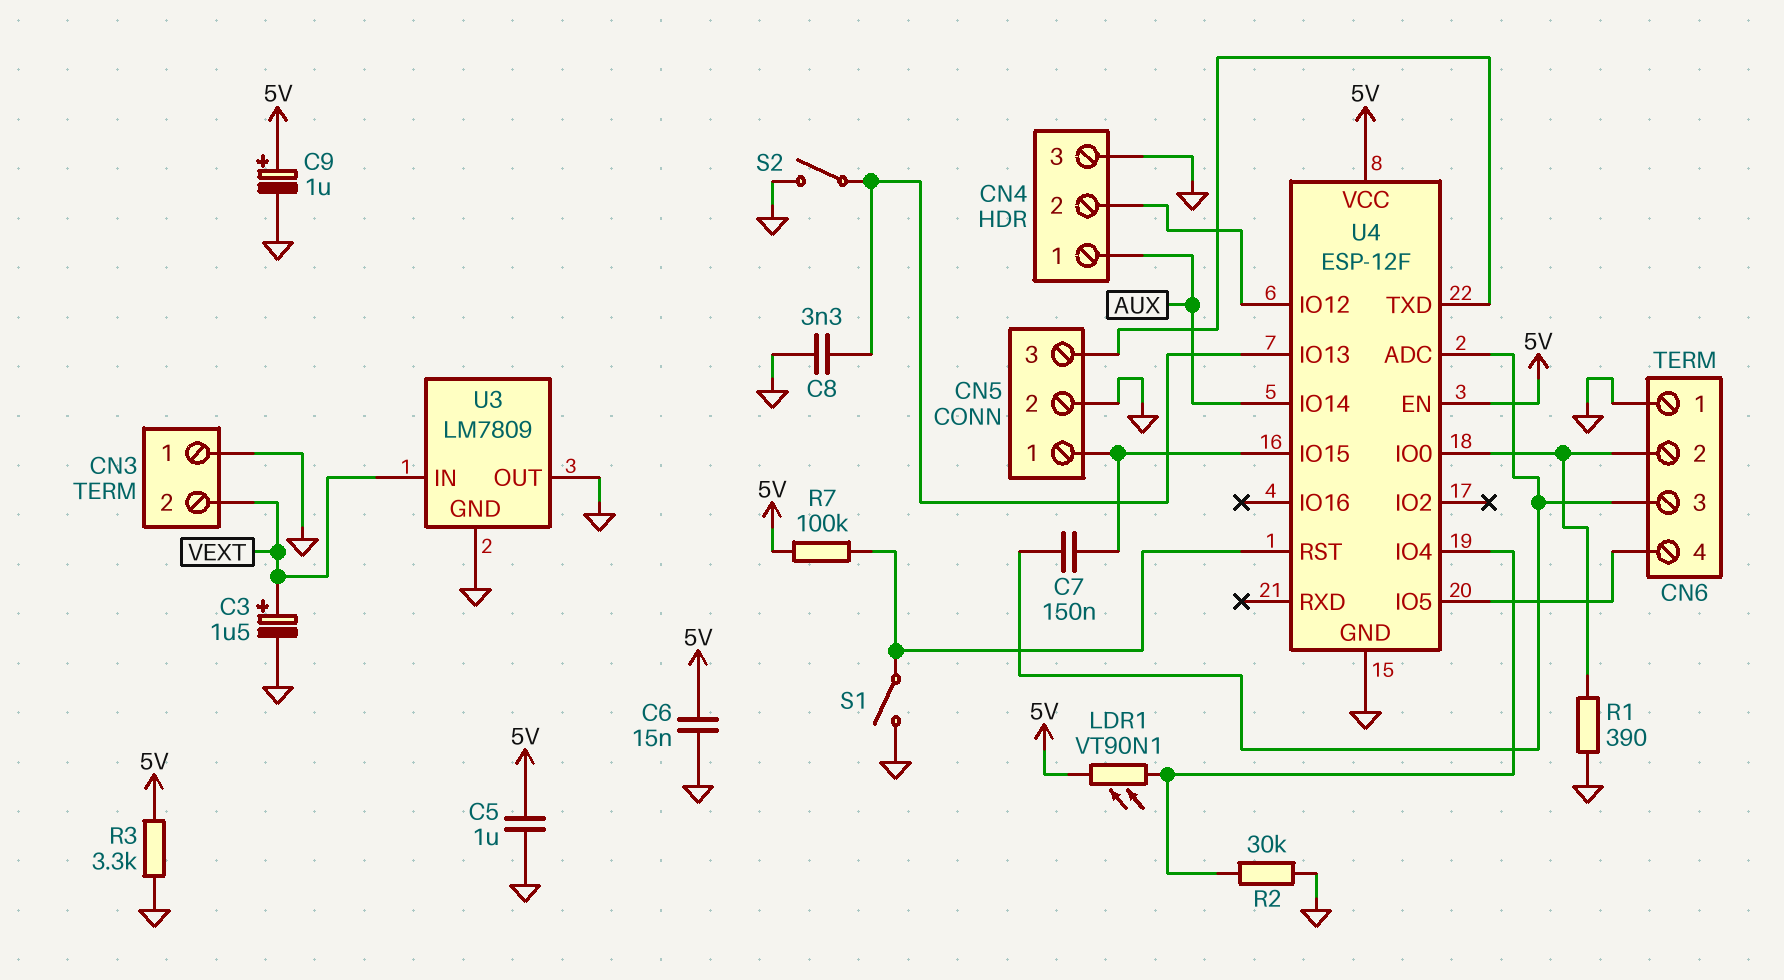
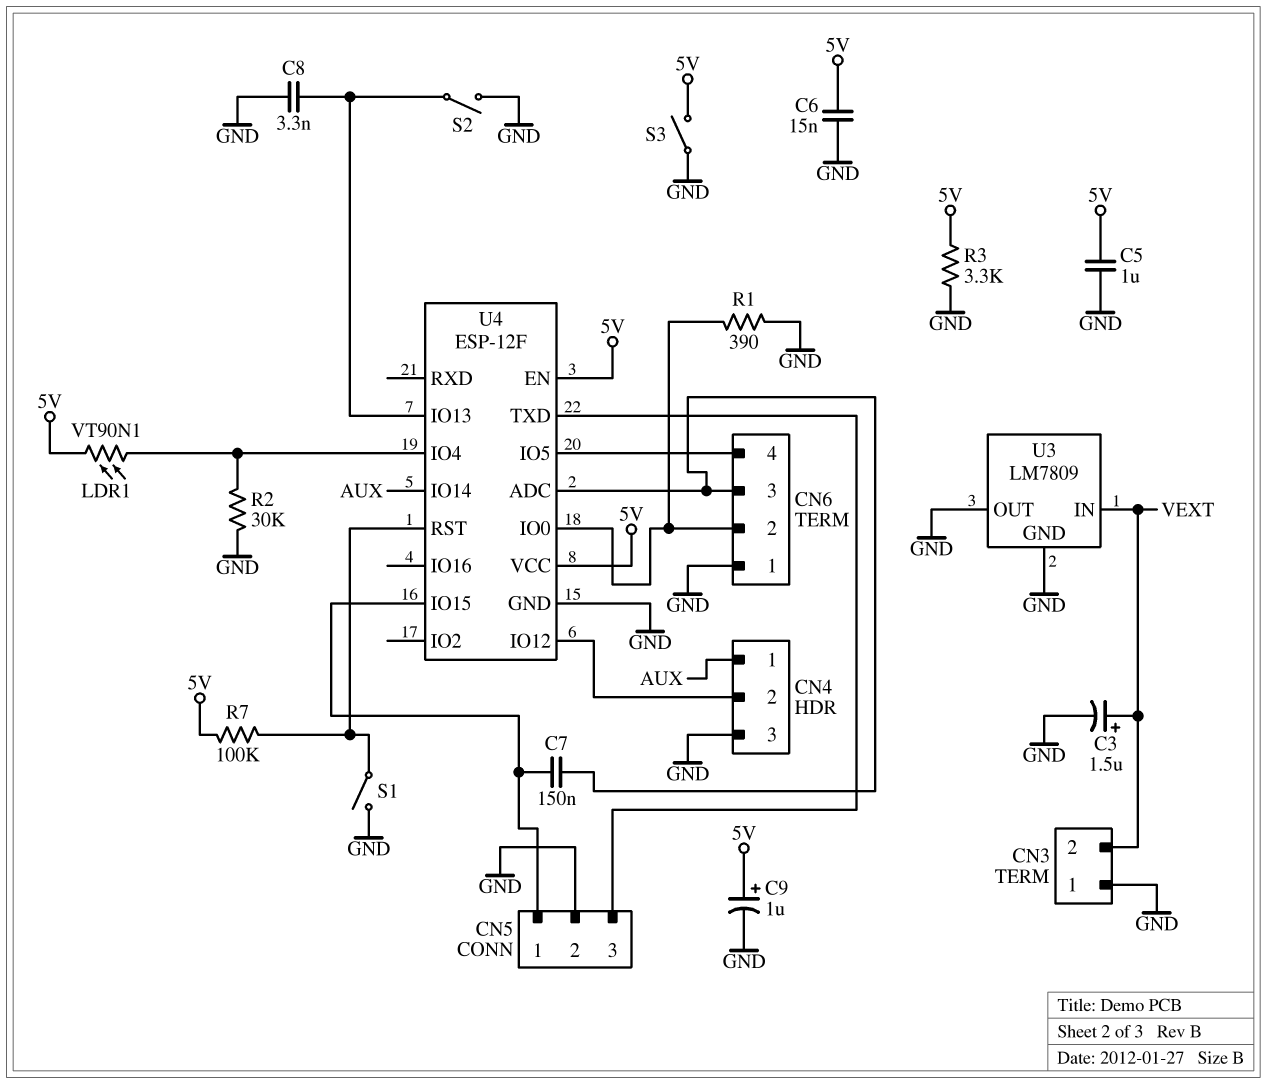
S3: none -> switch (5V, GND)

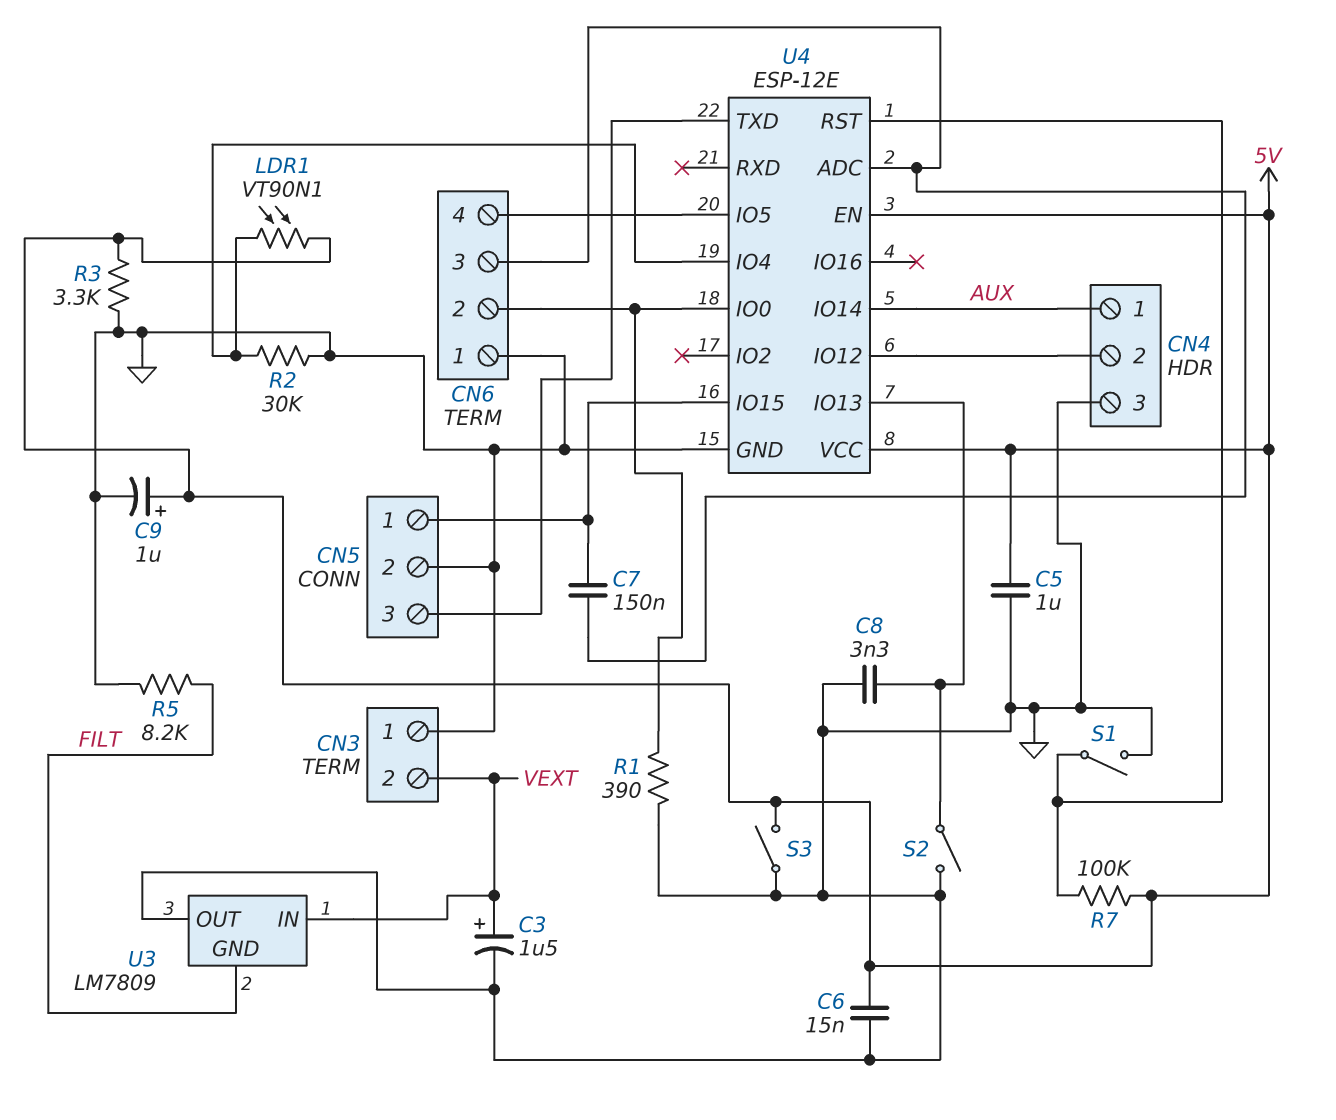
R5: none -> 8.2k (FILT, GND)
U3 pin GND: GND -> FILT
U4: ESP-12F -> ESP-12E

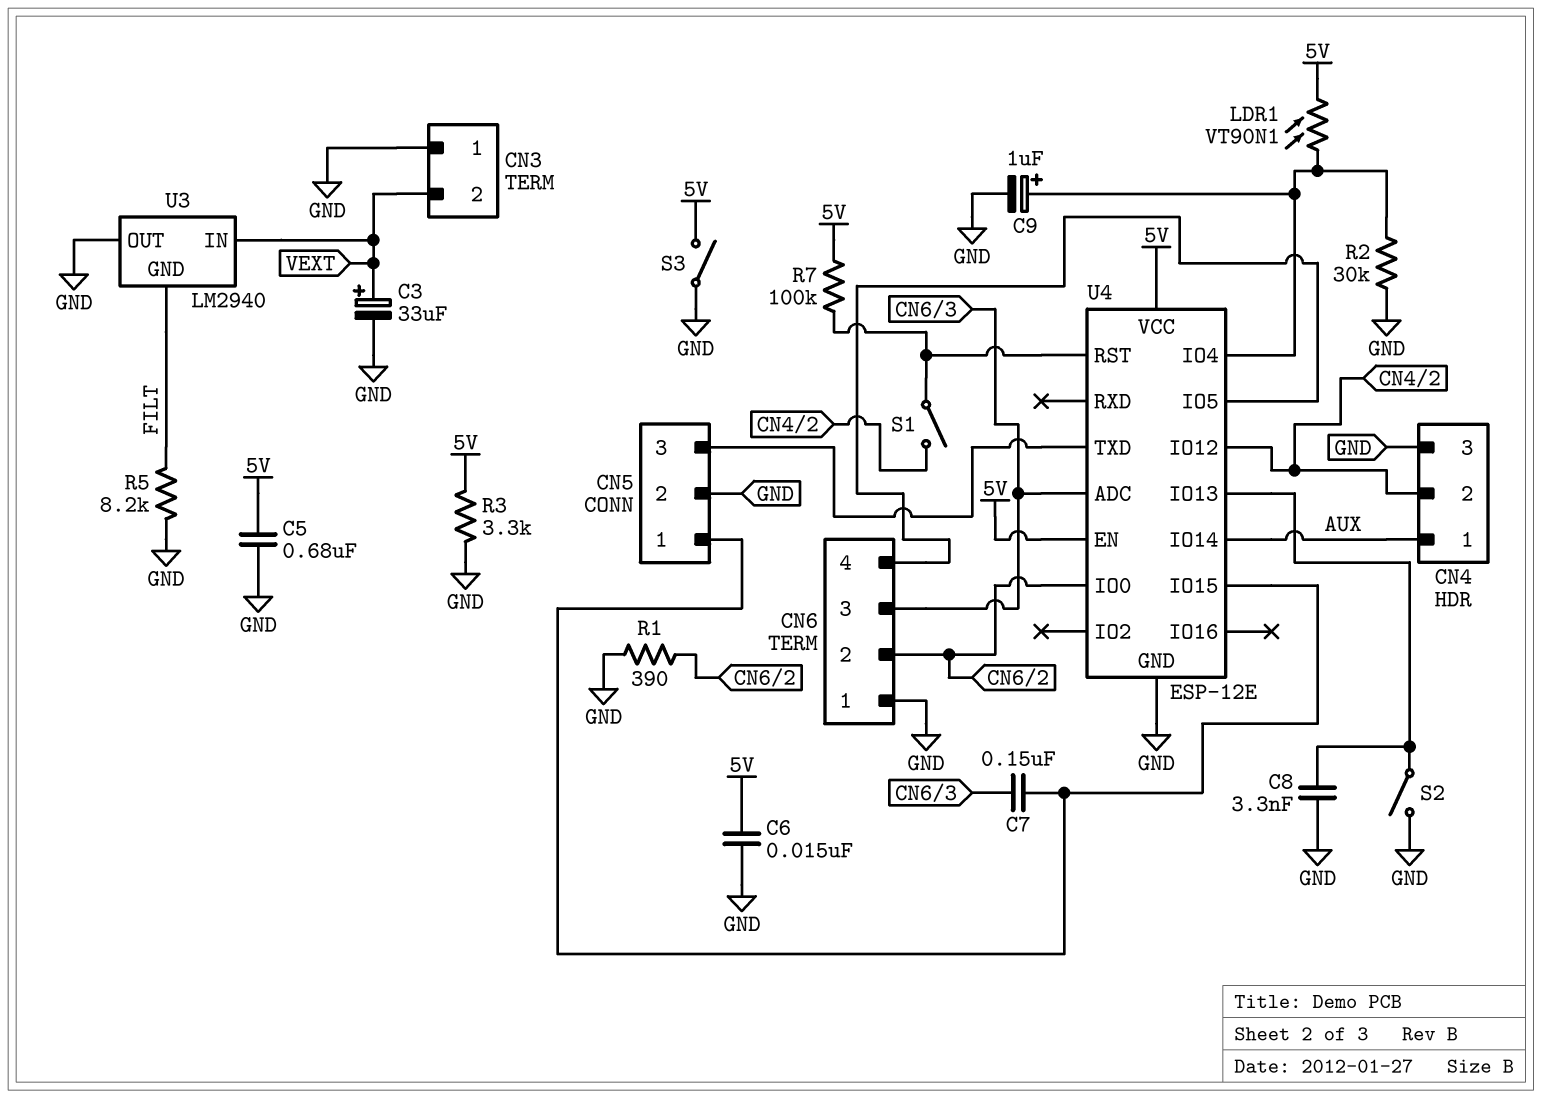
C3: 1.5uF (plus VEXT, minus GND) -> 33uF (plus VEXT, minus GND)
C5: 1uF (5V, GND) -> 680nF (5V, GND)
C9: 1uF (plus 5V, minus GND) -> 1uF (plus U4/IO4, minus GND)
S1: switch (GND, U4/RST) -> switch (CN4/2, U4/RST)
U3: LM7809 -> LM2940

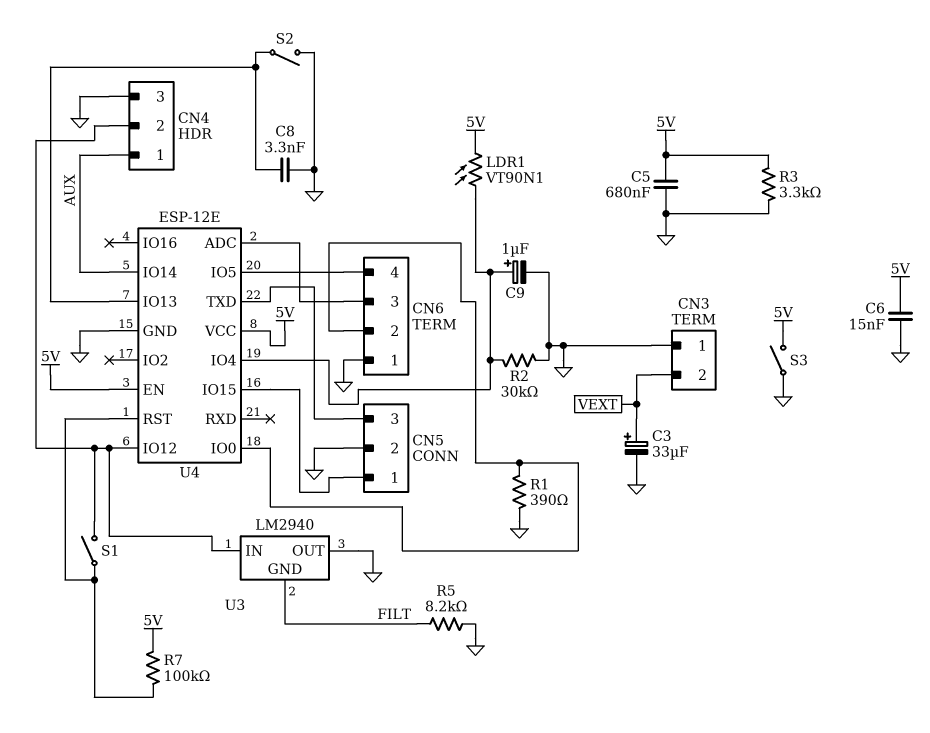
C7: 150nF (CN5/1, CN6/3) -> none
U3 pin IN: VEXT -> CN4/2

